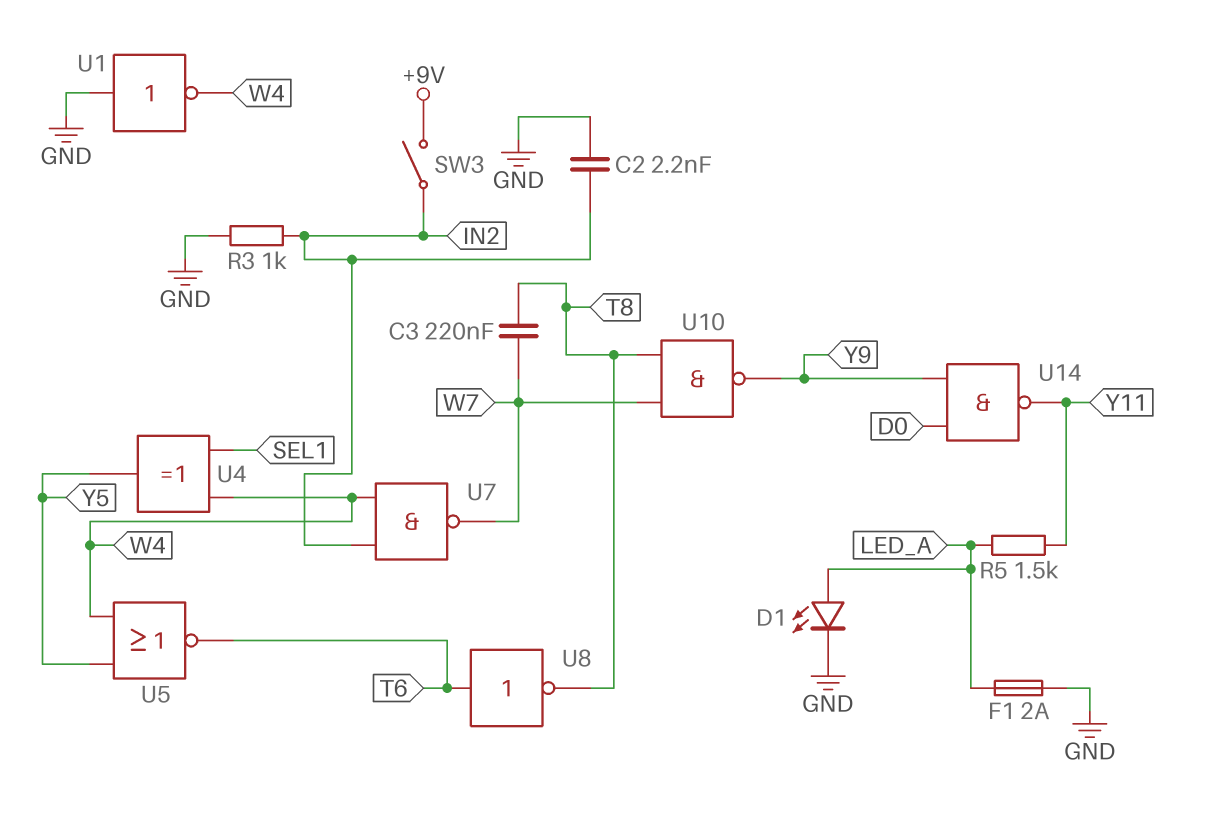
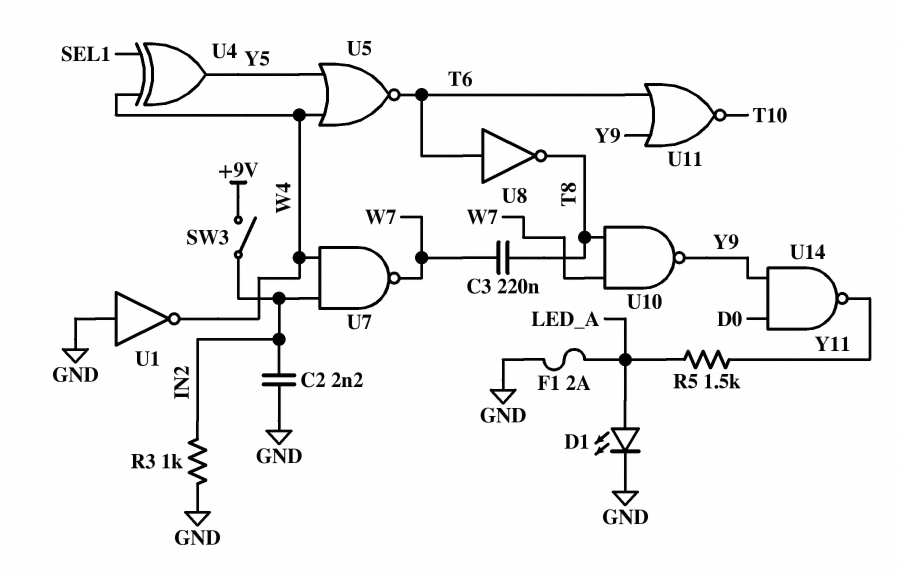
U11: none -> NOR (in T6, in Y9, out T10)

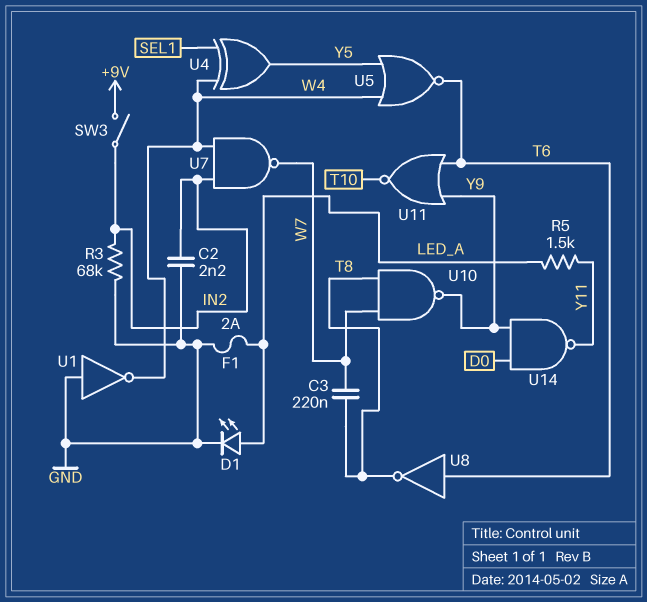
R3: 1k (GND, IN2) -> 68k (GND, IN2)

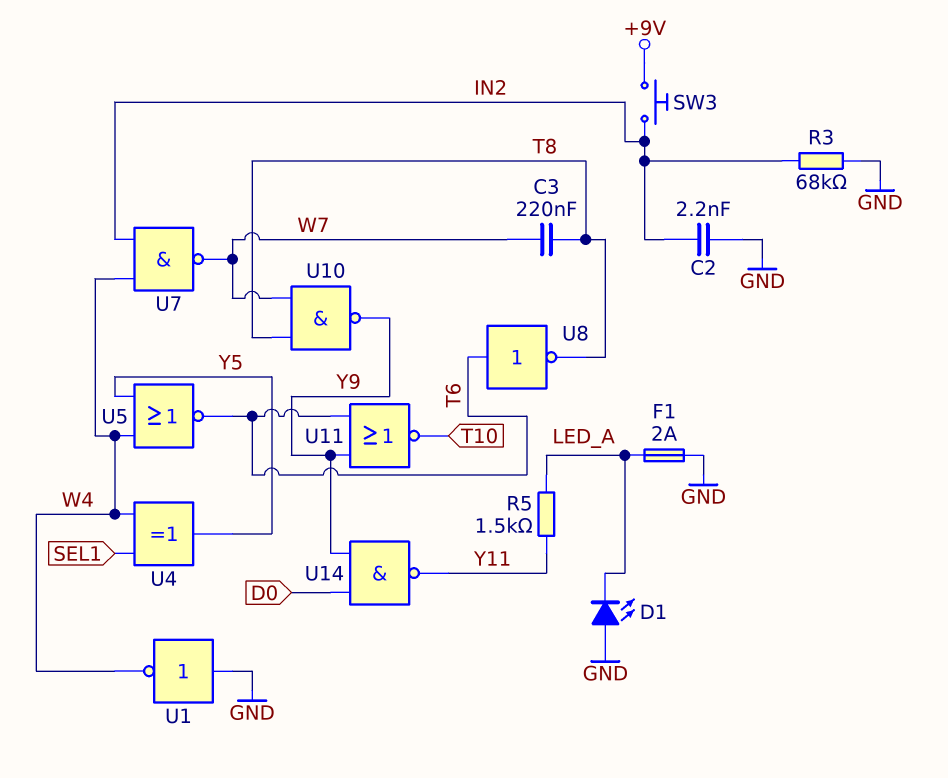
D1: LED (A LED_A, K GND) -> LED (A GND, K LED_A)
SW3: switch (+9V, IN2) -> button (+9V, IN2)

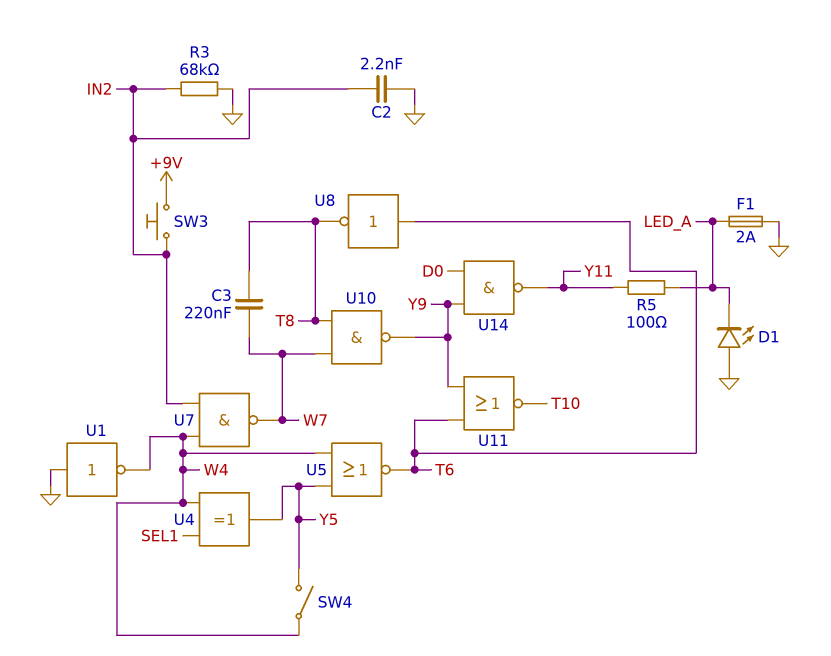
R5: 1.5k (LED_A, Y11) -> 100 (LED_A, Y11)
SW4: none -> switch (W4, Y5)

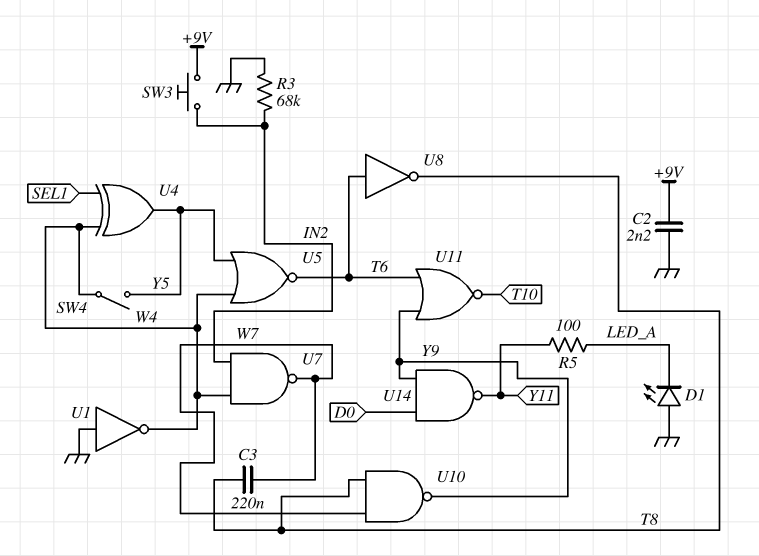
C2: 2.2nF (GND, IN2) -> 2.2nF (+9V, GND)
F1: 2A (GND, LED_A) -> none

